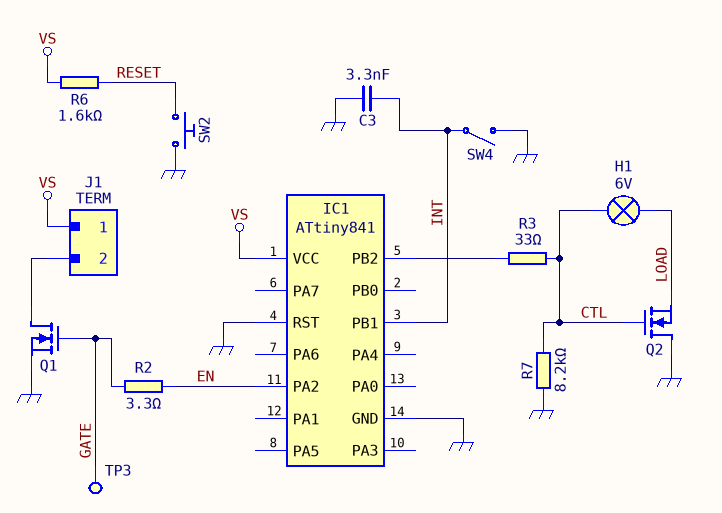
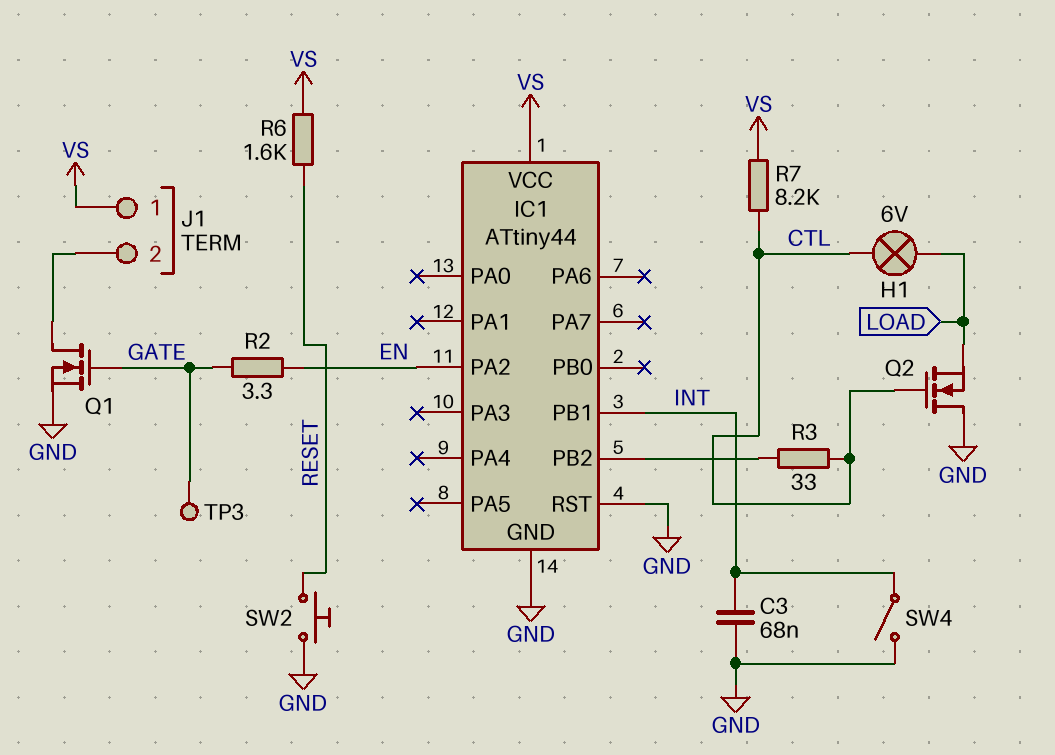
C3: 3.3nF (GND, INT) -> 68nF (GND, INT)
IC1: ATtiny841 -> ATtiny44
R7: 8.2k (CTL, GND) -> 8.2k (CTL, VS)

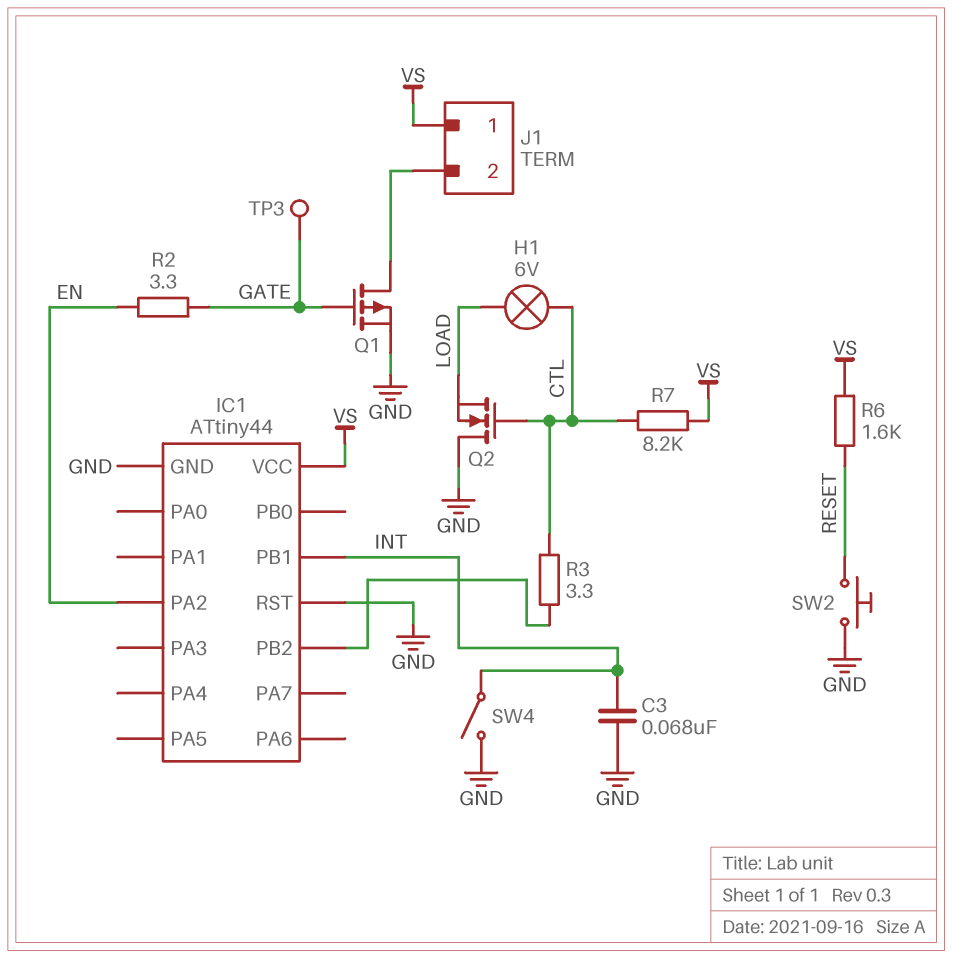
Q1: NMOS (G GATE, D J1/2, S GND) -> PMOS (G GATE, D J1/2, S GND)
R3: 33 (CTL, IC1/PB2) -> 3.3 (CTL, IC1/PB2)

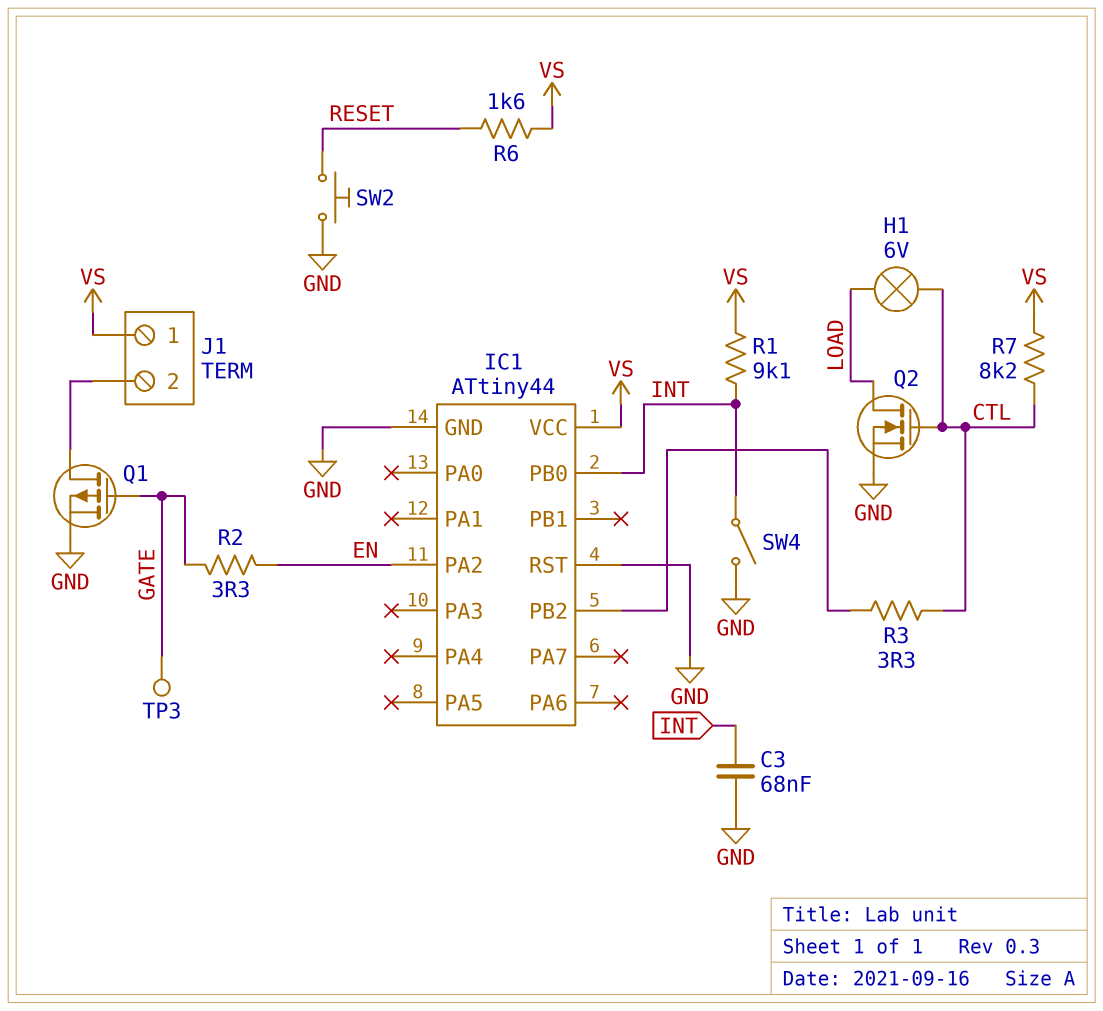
IC1 pin PB0: none -> INT
IC1 pin PB1: INT -> none
Q2: NMOS (G CTL, D GND, S LOAD) -> NMOS (G CTL, D LOAD, S GND)
R1: none -> 9.1k (INT, VS)

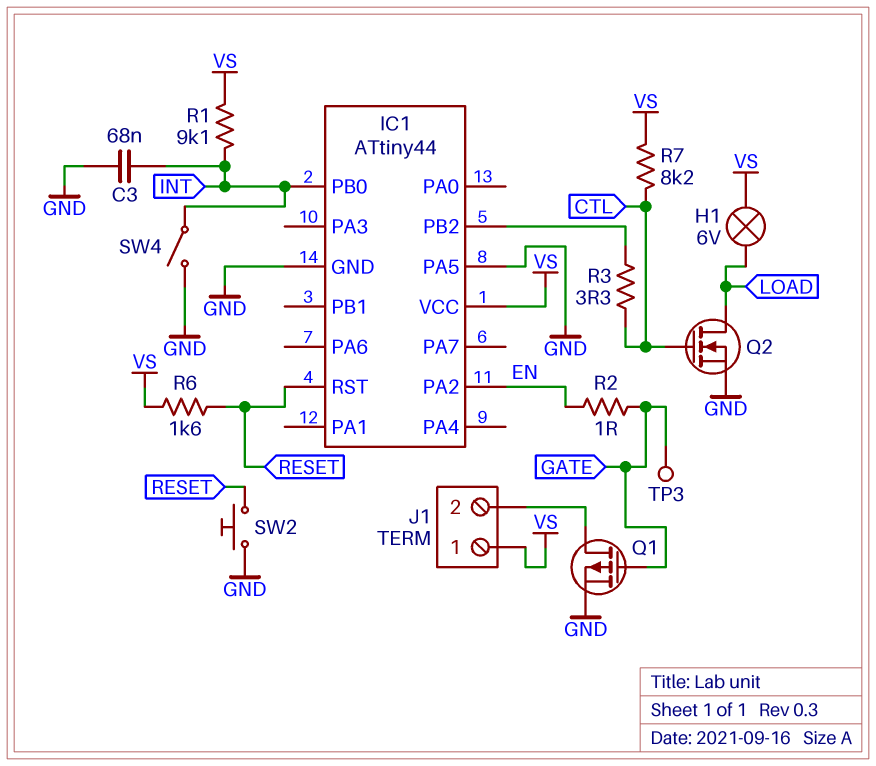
H1: lamp 6V (CTL, LOAD) -> lamp 6V (LOAD, VS)
IC1 pin PA5: none -> GND
IC1 pin RST: GND -> RESET
R2: 3.3 (EN, GATE) -> 1 (EN, GATE)

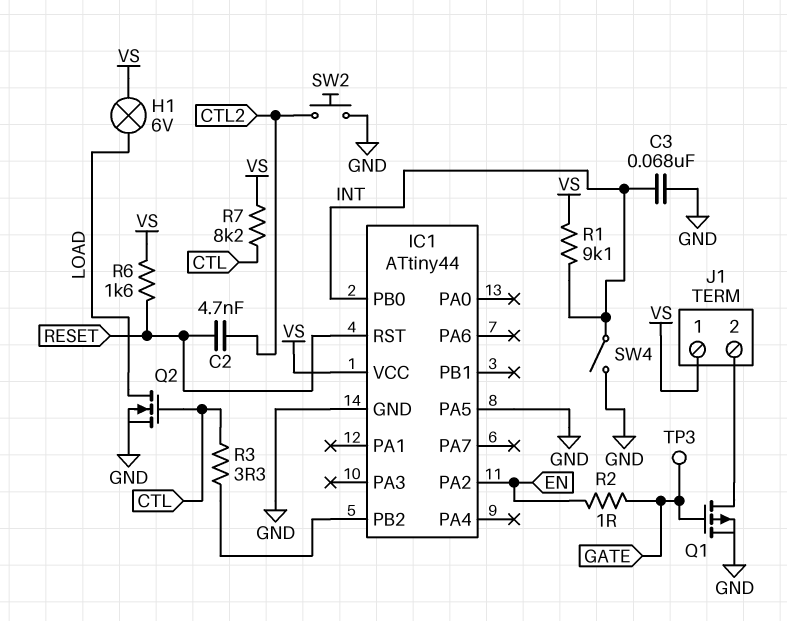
C2: none -> 4.7nF (CTL2, RESET)
SW2: button (GND, RESET) -> button (CTL2, GND)

